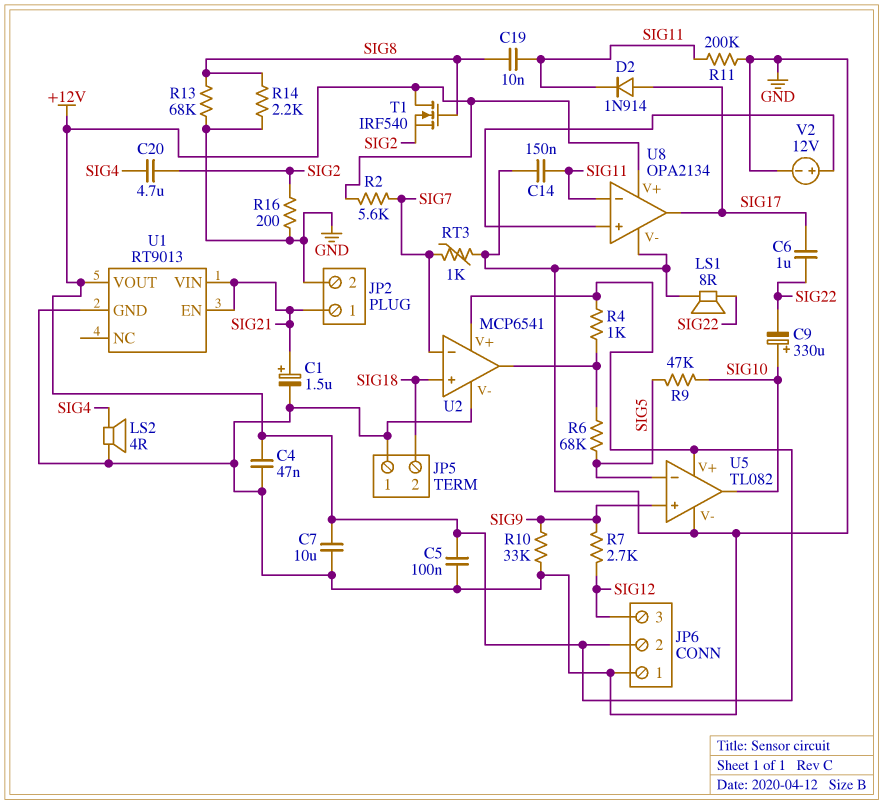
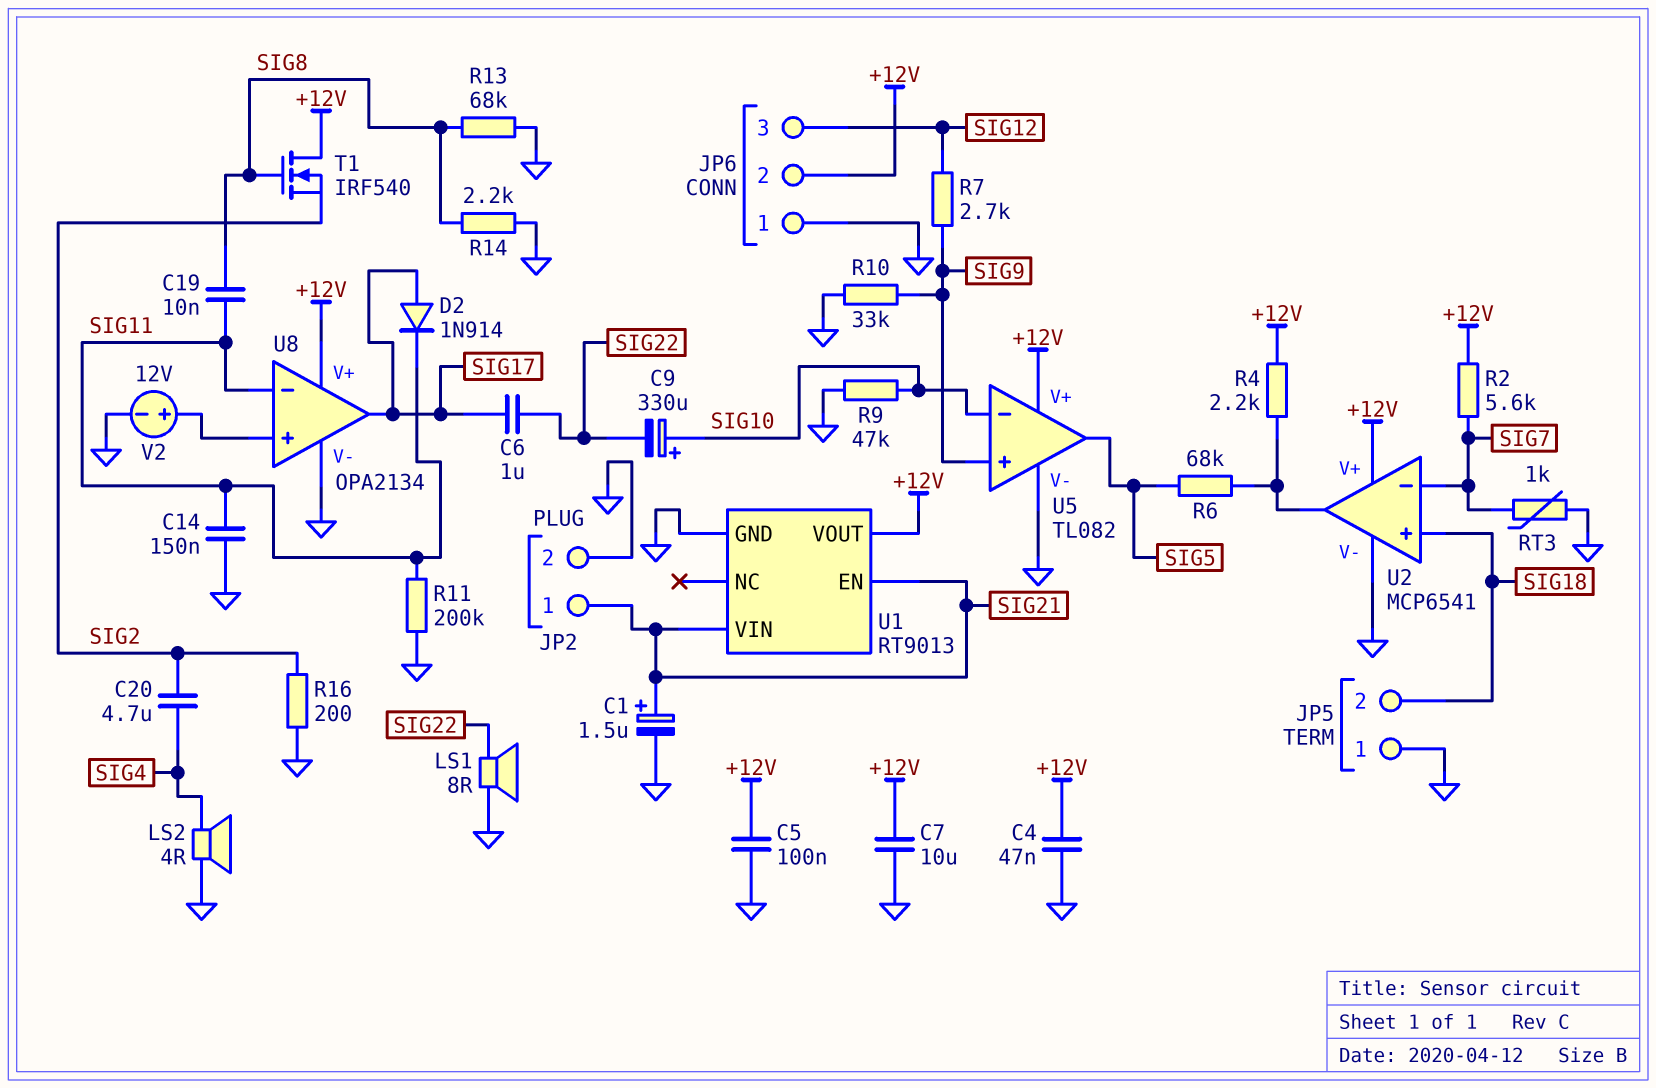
R4: 1k (+12V, U2/out) -> 2.2k (+12V, U2/out)
R9: 47k (SIG5, SIG10) -> 47k (GND, SIG10)
U5 pin in-: SIG5 -> SIG10
U5 pin out: SIG10 -> SIG5

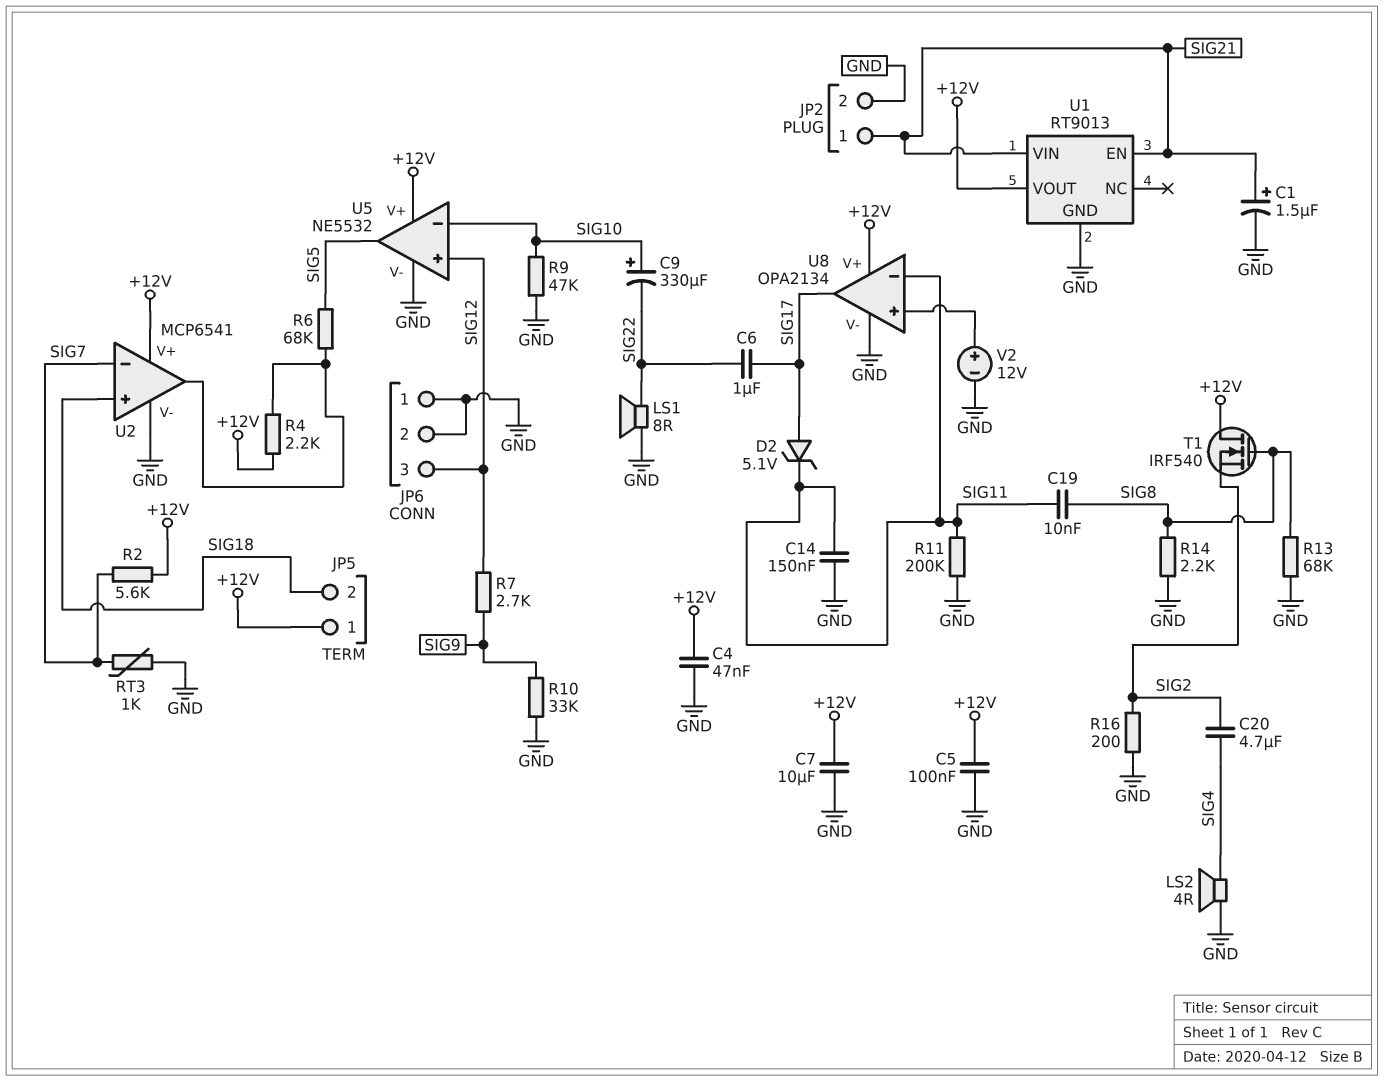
D2: diode 1N914 (A SIG17, K SIG11) -> zener 5.1V (A SIG17, K SIG11)
JP5 pin 1: GND -> +12V
JP6 pin 2: +12V -> GND
U5: TL082 -> NE5532
U5 pin in+: SIG9 -> SIG12

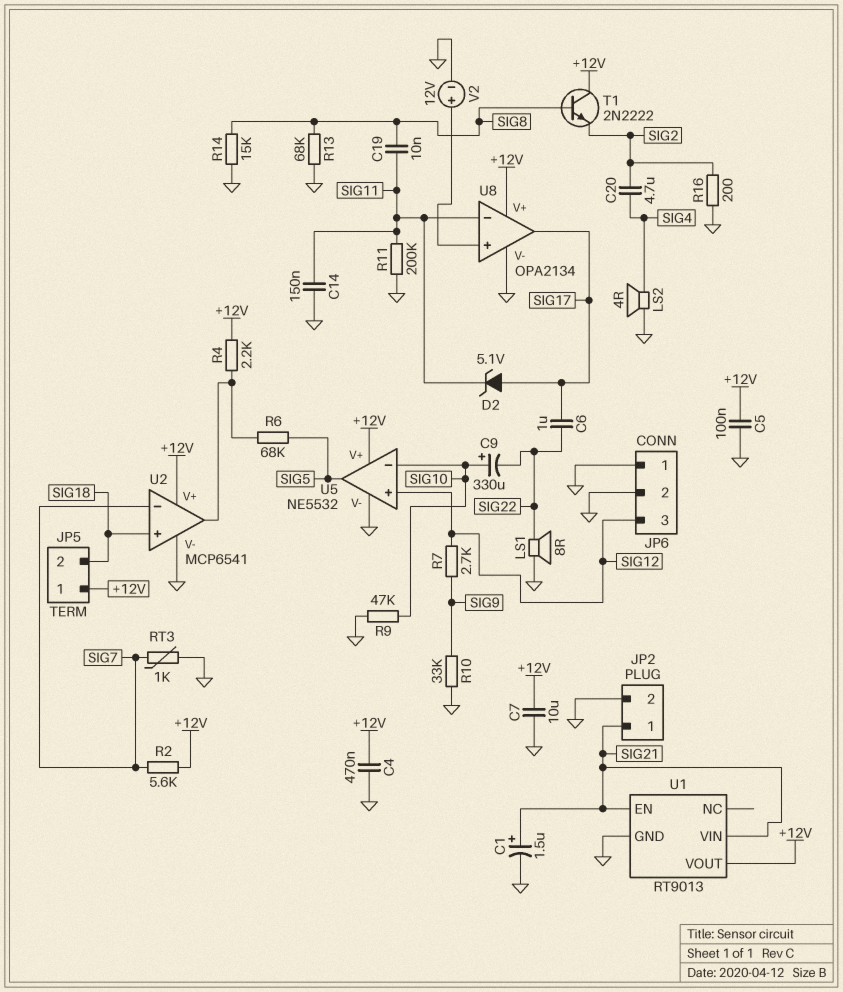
C4: 47nF (+12V, GND) -> 470nF (+12V, GND)
R14: 2.2k (GND, SIG8) -> 15k (GND, SIG8)
T1: NMOS IRF540 (G SIG8, D +12V, S SIG2) -> NPN 2N2222 (B SIG8, C +12V, E SIG2)

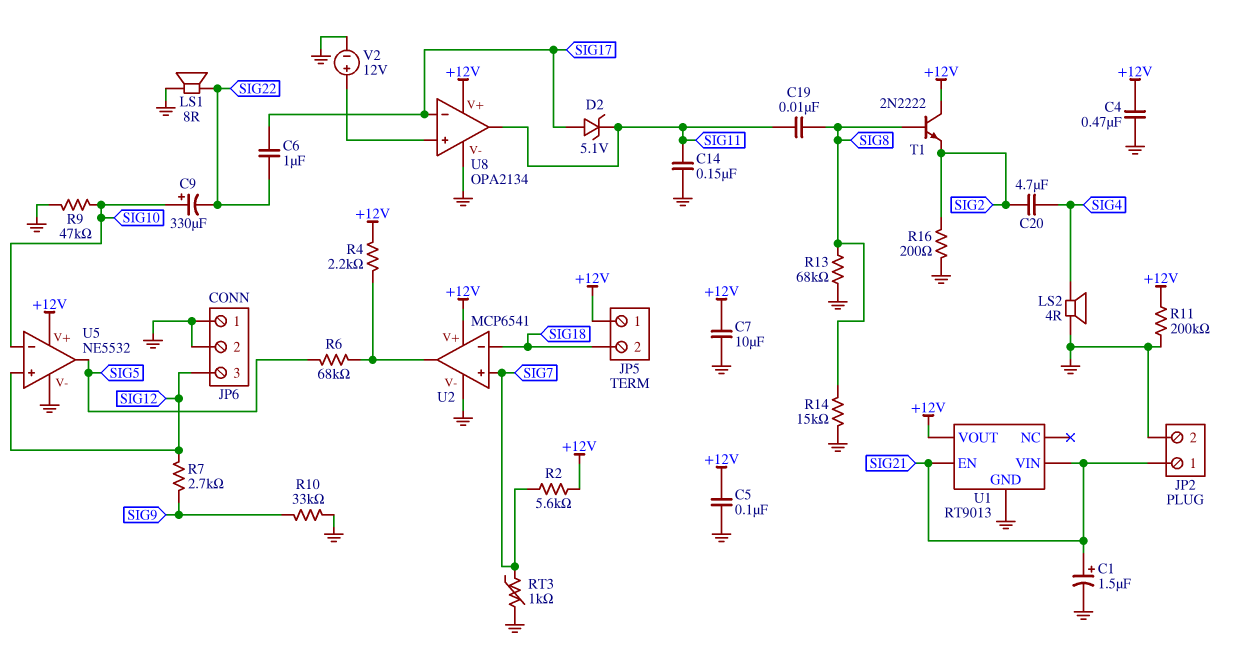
R11: 200k (GND, SIG11) -> 200k (+12V, GND)
U2 pin in+: SIG18 -> SIG7
U2 pin in-: SIG7 -> SIG18
U8 pin in-: SIG11 -> SIG17
U8 pin out: SIG17 -> SIG11

